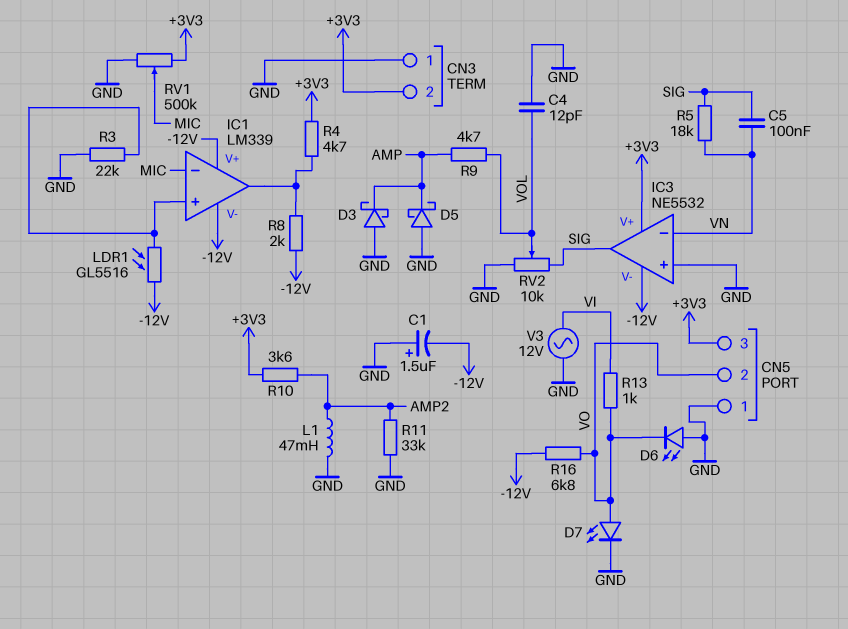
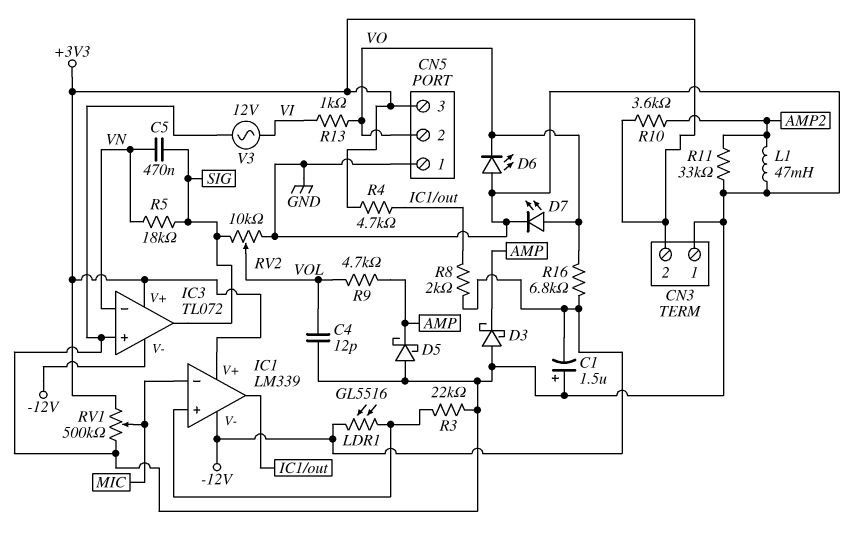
C5: 100nF (SIG, VN) -> 470nF (SIG, VN)
IC1 pin V+: -12V -> +3V3
IC3: NE5532 -> TL072

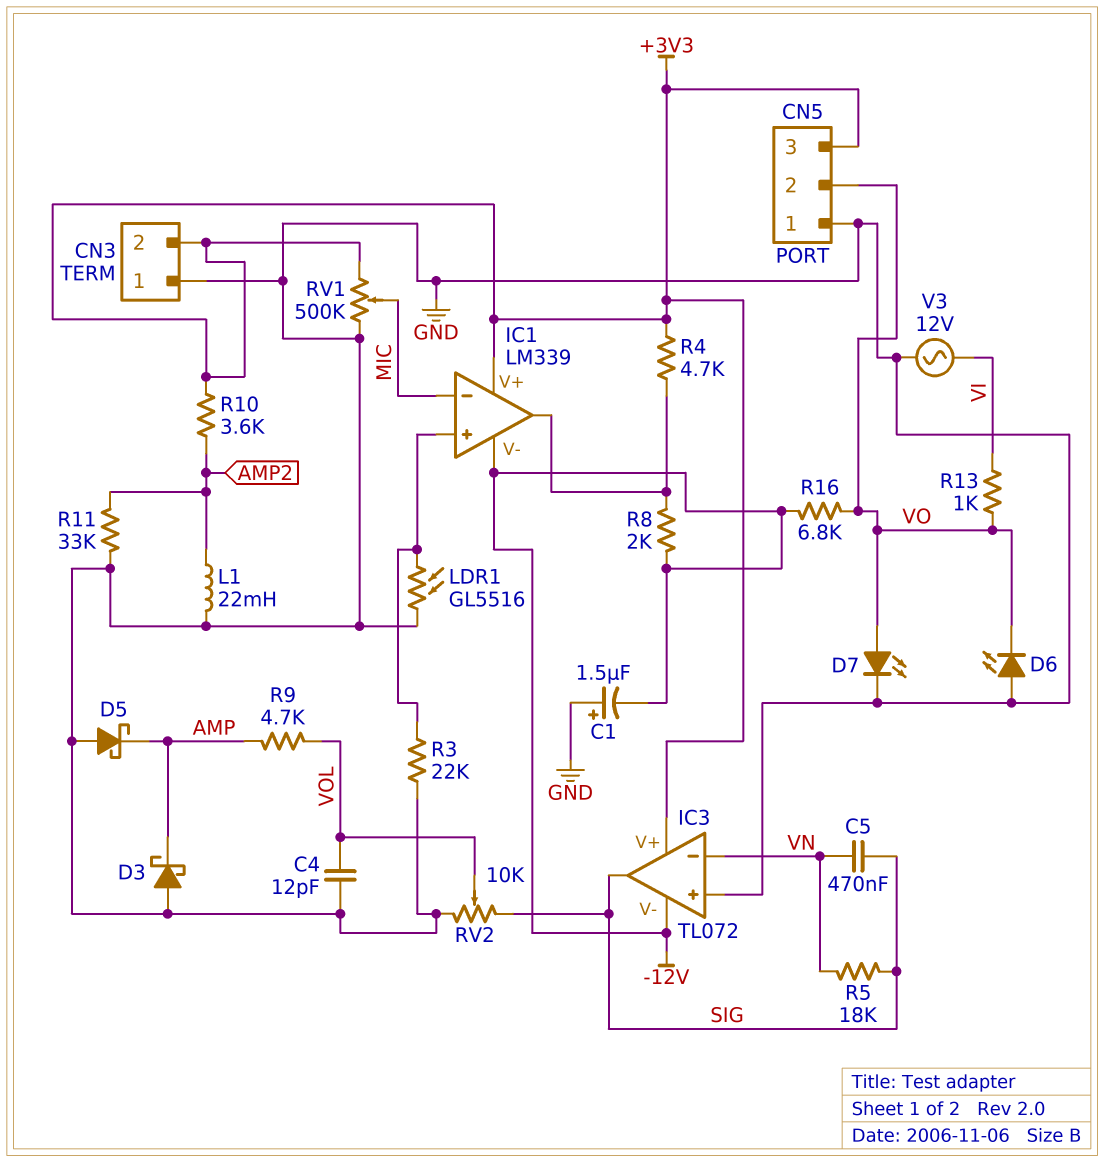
L1: 47mH (AMP2, GND) -> 22mH (AMP2, GND)
LDR1: GL5516 (-12V, IC1/in+) -> GL5516 (GND, IC1/in+)

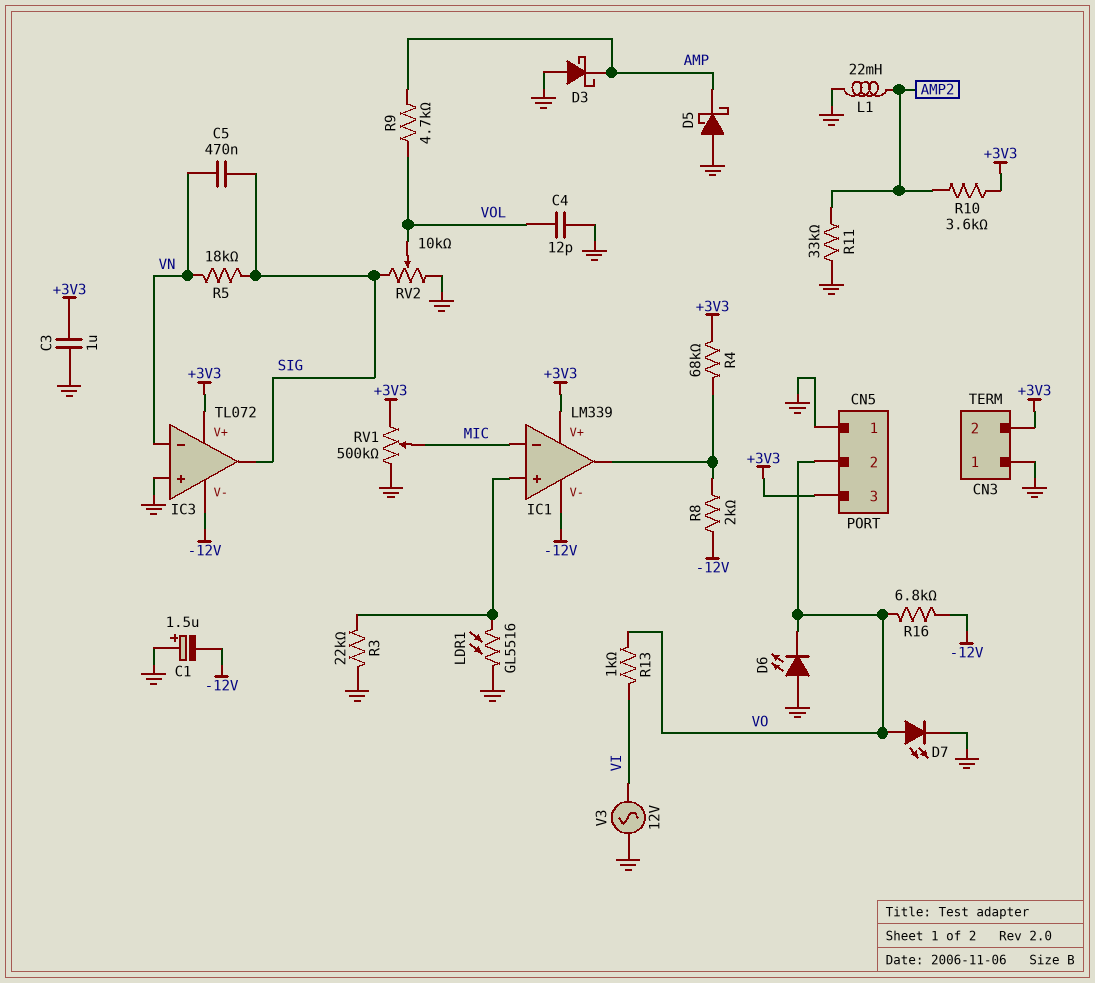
C3: none -> 1uF (+3V3, GND)
R4: 4.7k (+3V3, IC1/out) -> 68k (+3V3, IC1/out)

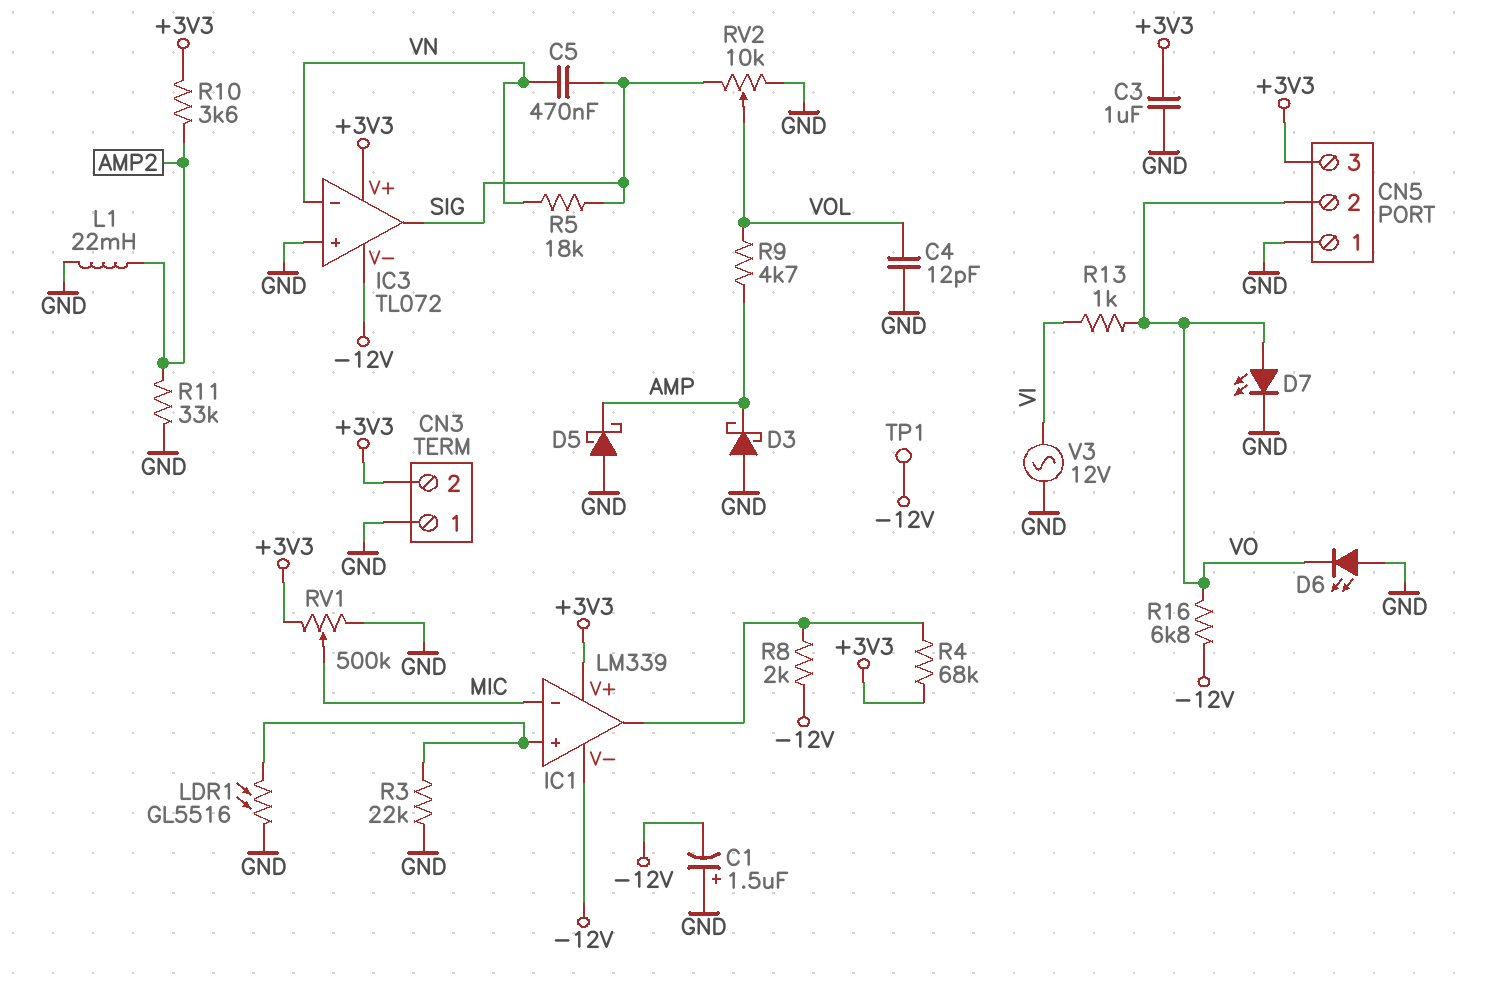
TP1: none -> test point (-12V)

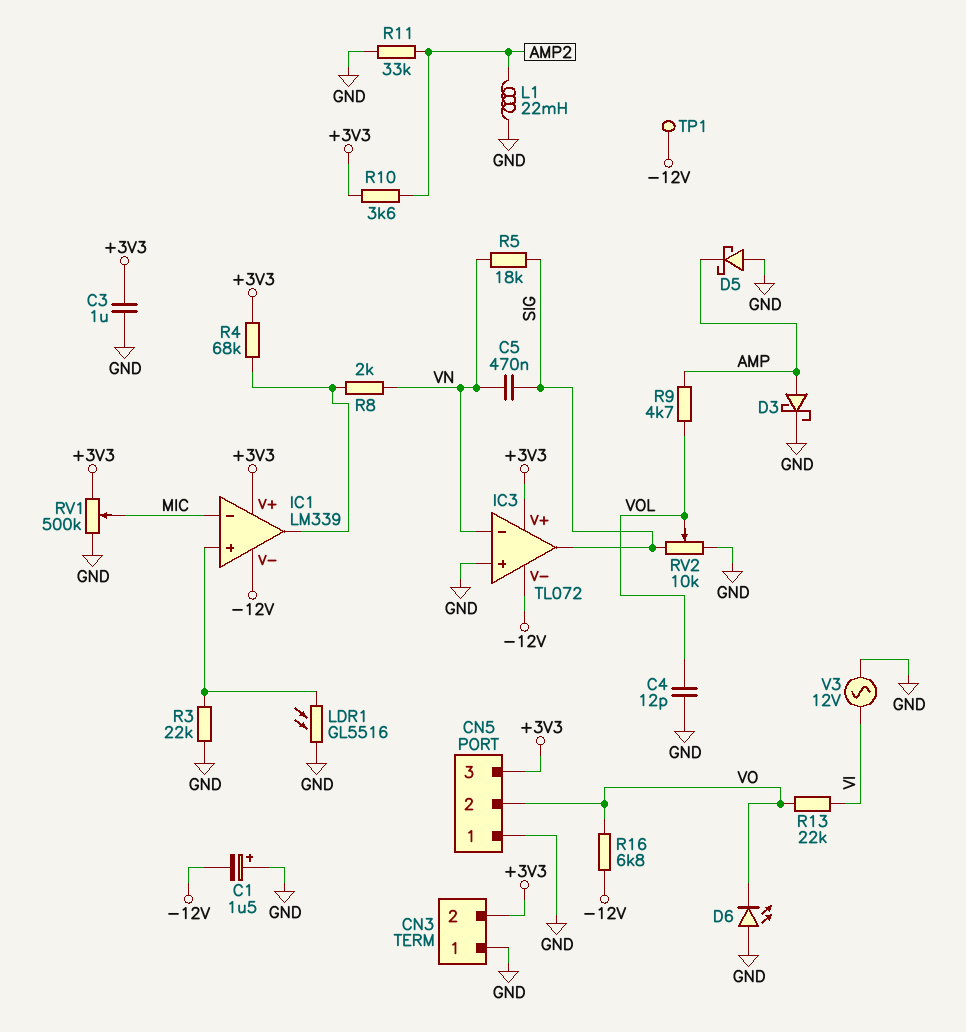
D3: schottky (A GND, K AMP) -> schottky (A AMP, K GND)
D7: LED (A VO, K GND) -> none
R8: 2k (-12V, IC1/out) -> 2k (IC1/out, VN)
R13: 1k (VI, VO) -> 22k (VI, VO)

